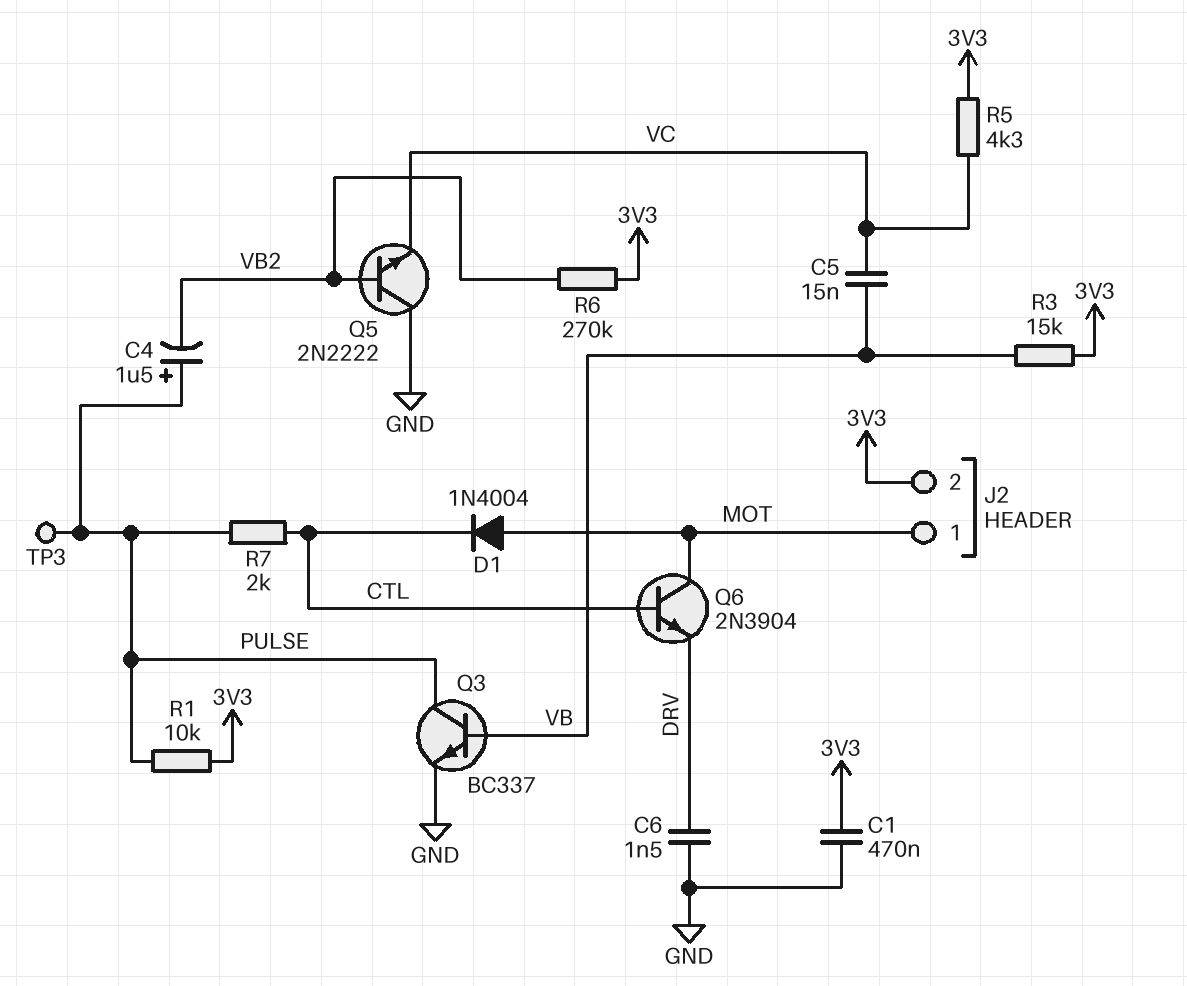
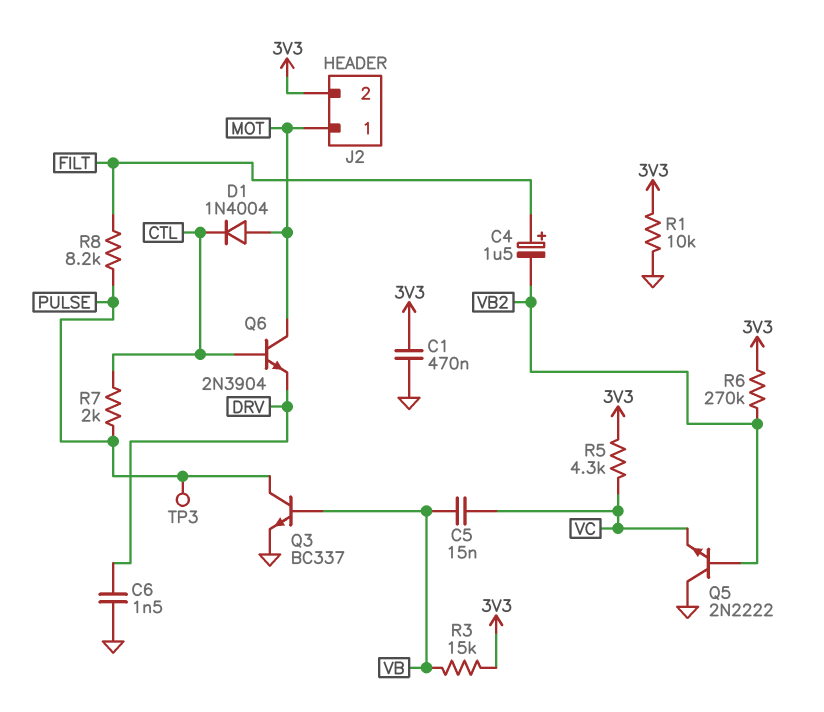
C4: 1.5uF (plus PULSE, minus VB2) -> 1.5uF (plus FILT, minus VB2)
R1: 10k (3V3, PULSE) -> 10k (3V3, GND)
R8: none -> 8.2k (FILT, PULSE)

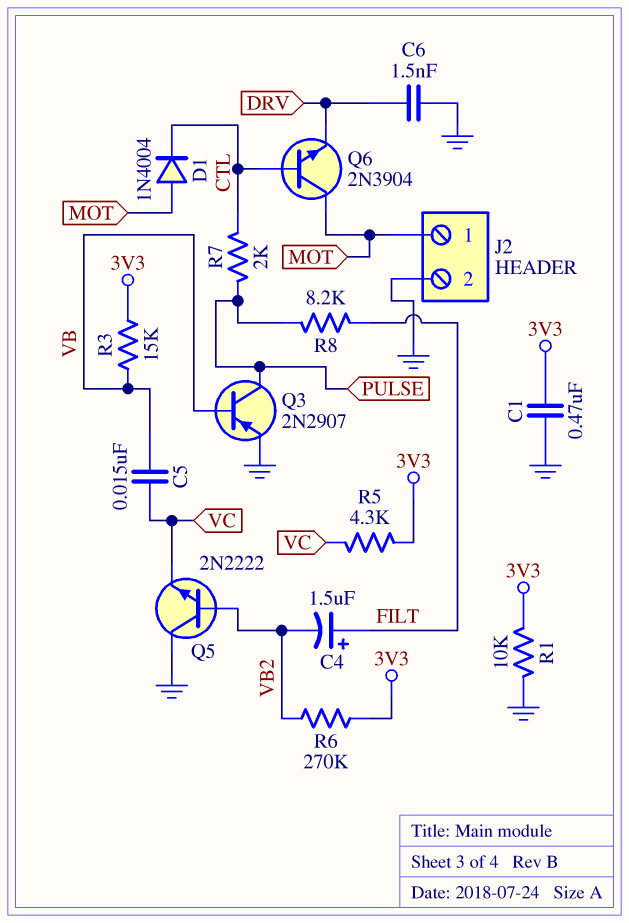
J2 pin 2: 3V3 -> GND
Q3: NPN BC337 (B VB, C PULSE, E GND) -> PNP 2N2907 (B VB, C PULSE, E GND)
TP3: test point (PULSE) -> none

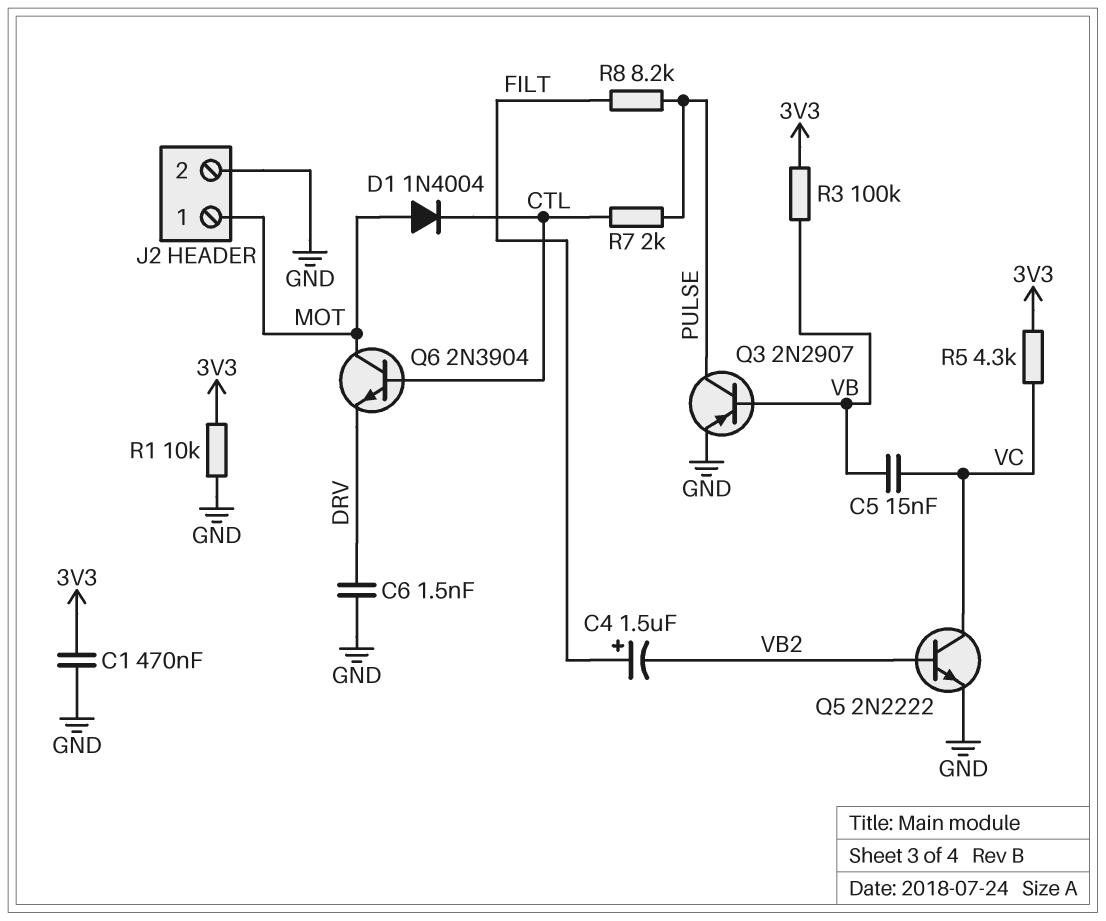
Q5: NPN 2N2222 (B VB2, C GND, E VC) -> NPN 2N2222 (B VB2, C VC, E GND)
R3: 15k (3V3, VB) -> 100k (3V3, VB)
R6: 270k (3V3, VB2) -> none

